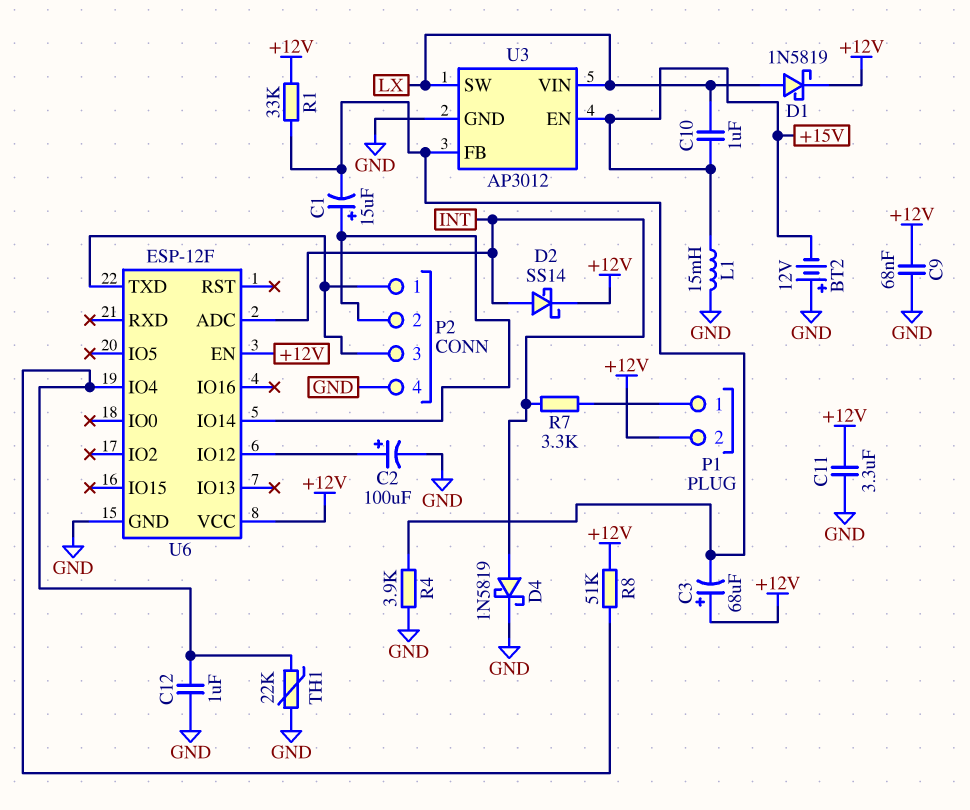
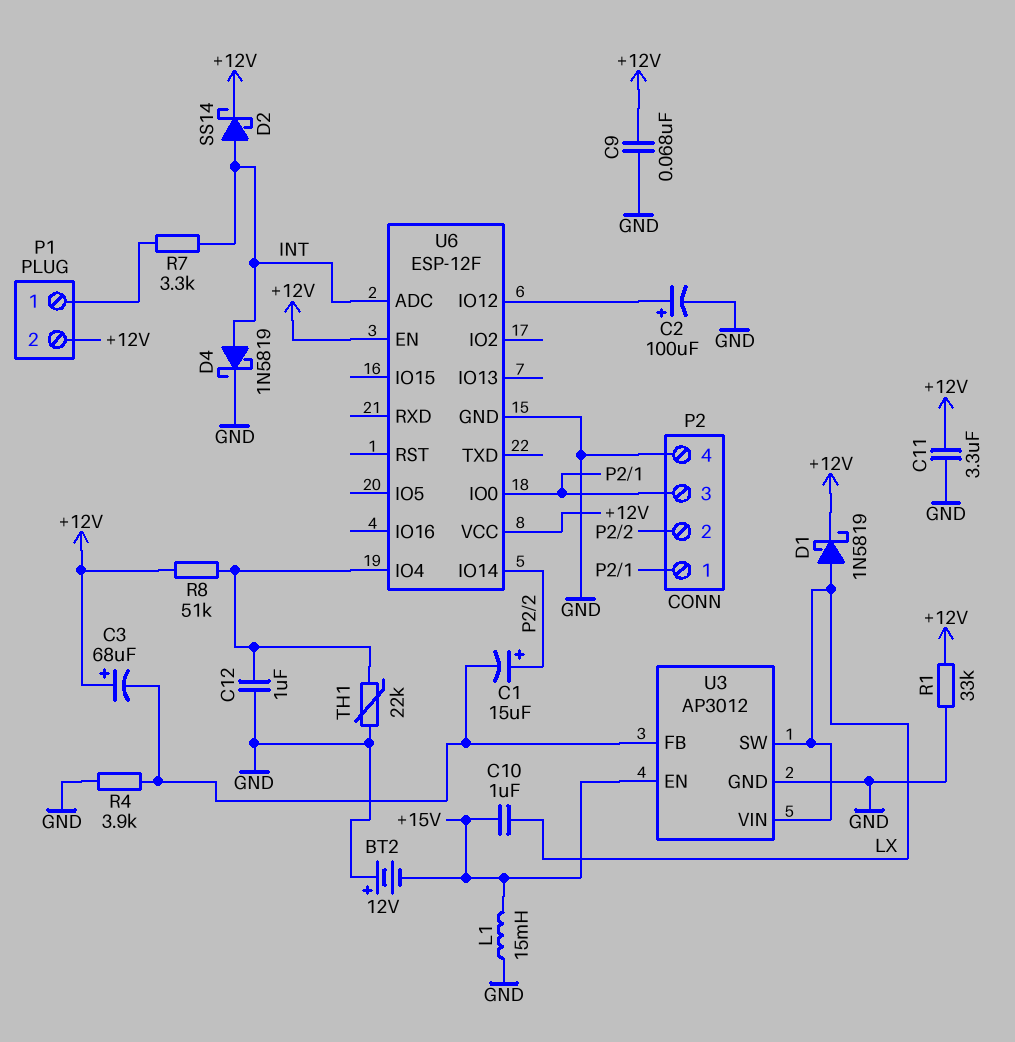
R1: 33k (+12V, U3/FB) -> 33k (+12V, GND)
U6 pin IO0: none -> P2/1
U6 pin TXD: P2/1 -> none

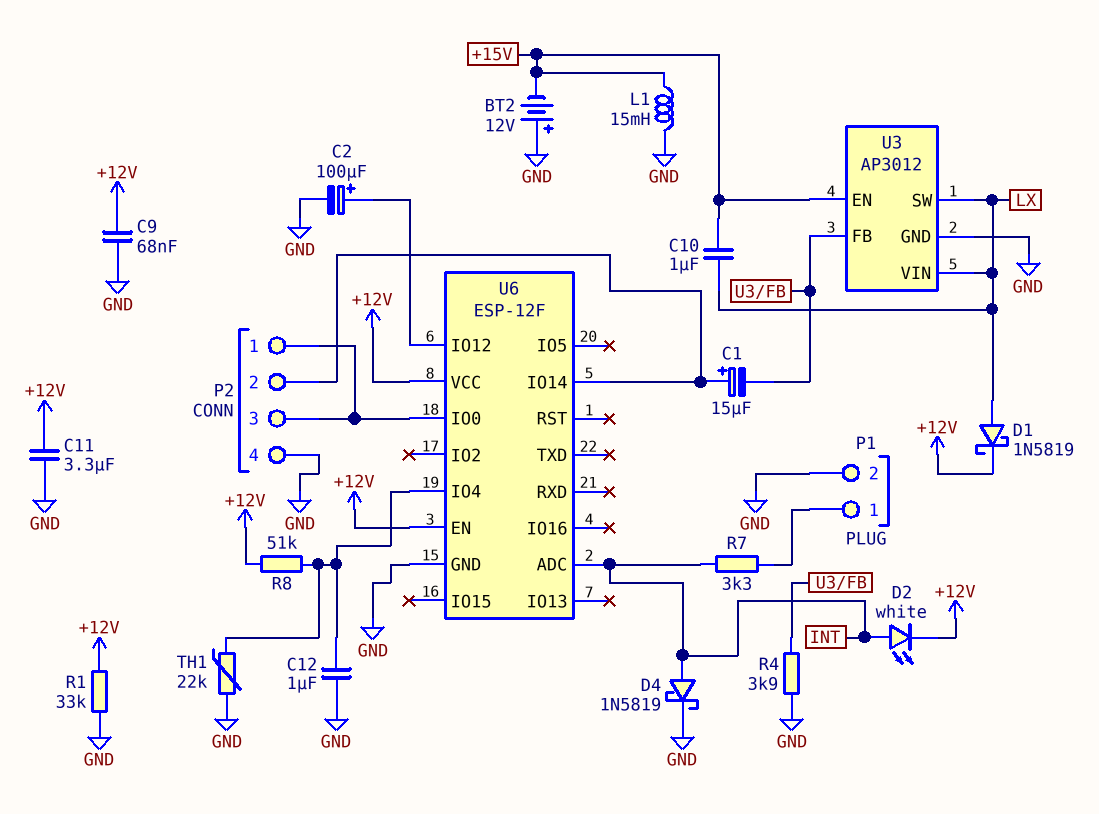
C3: 68uF (plus +12V, minus U3/FB) -> none
D2: schottky SS14 (A INT, K +12V) -> LED white (A INT, K +12V)
P1 pin 2: +12V -> GND

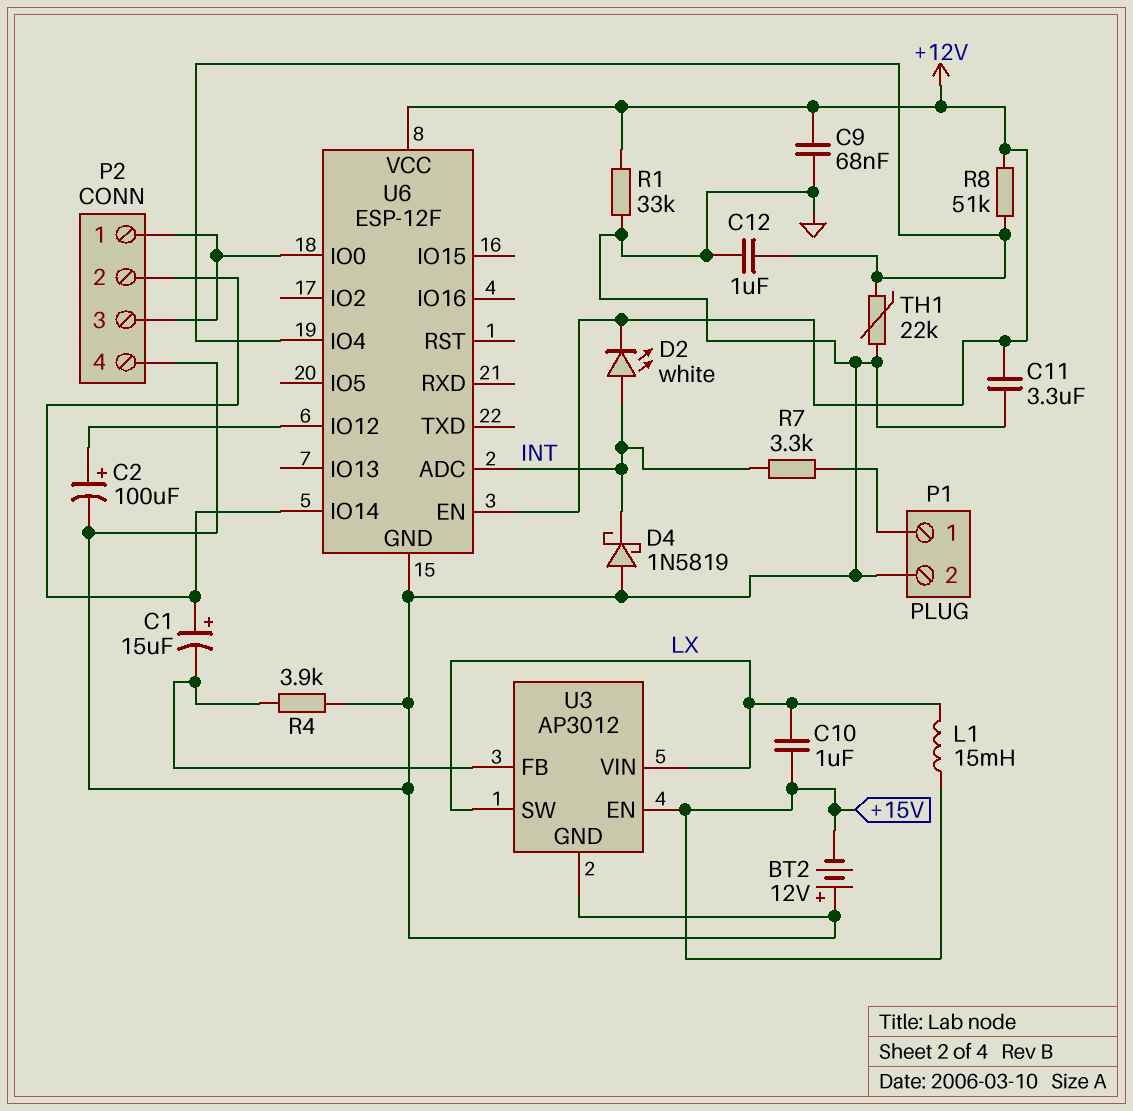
D1: schottky 1N5819 (A LX, K +12V) -> none
D4: schottky 1N5819 (A INT, K GND) -> schottky 1N5819 (A GND, K INT)
L1: 15mH (+15V, GND) -> 15mH (+15V, LX)

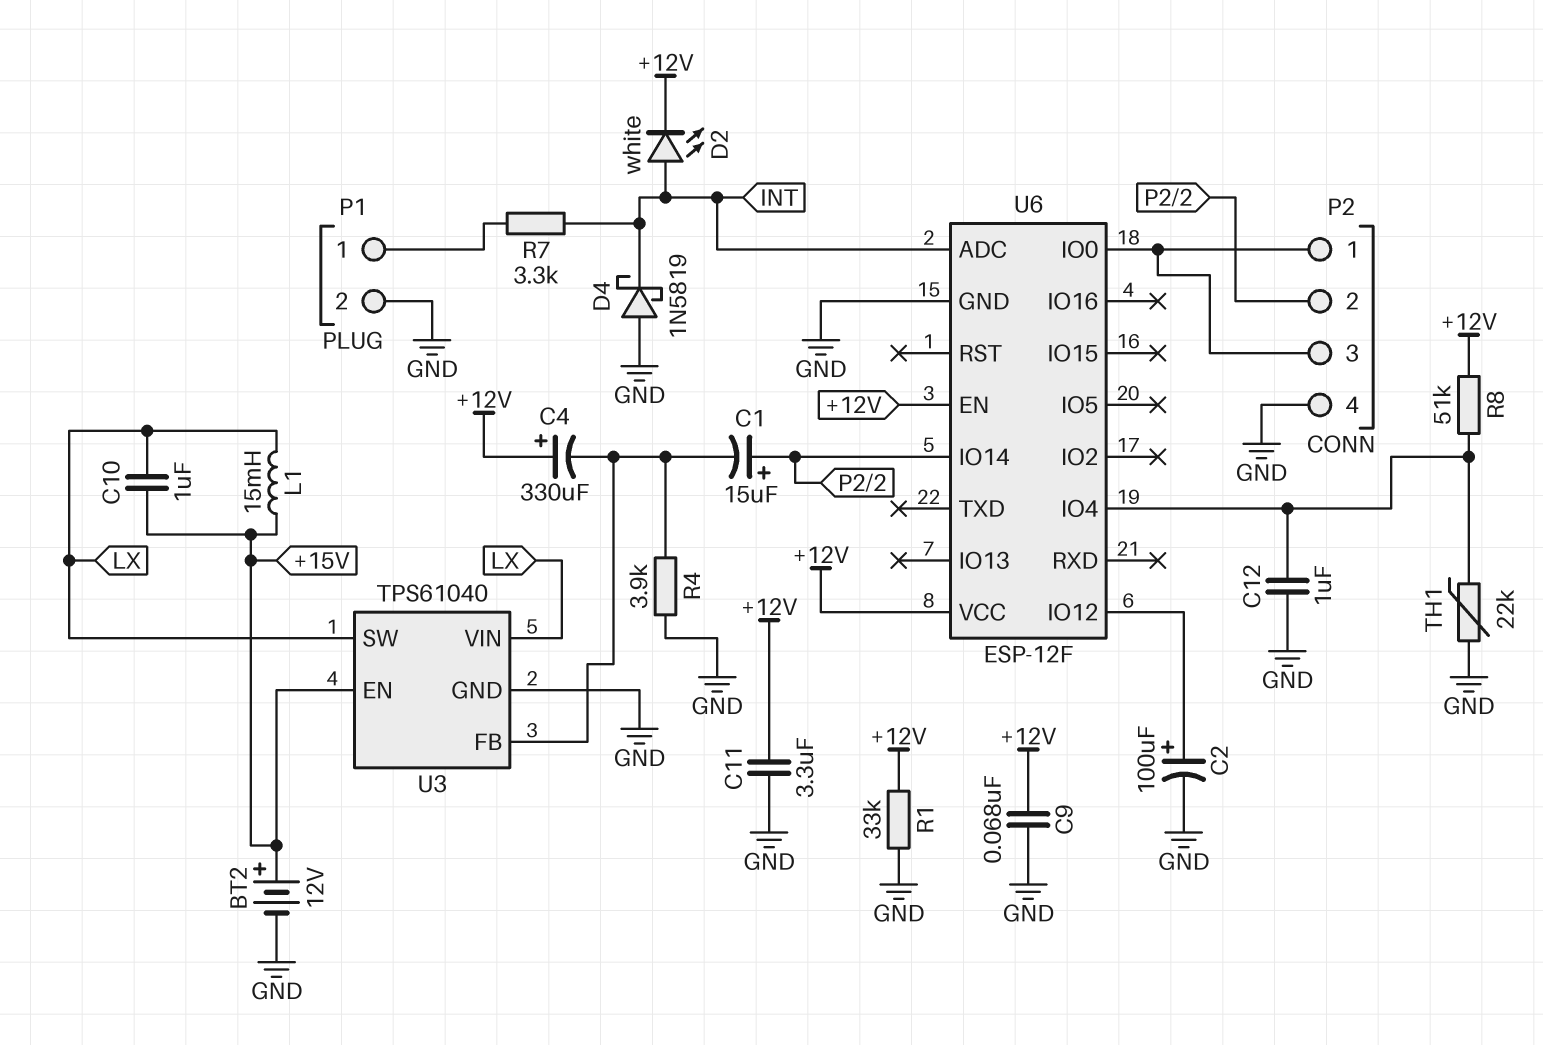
BT2: 12V (plus GND, minus +15V) -> 12V (plus +15V, minus GND)
C4: none -> 330uF (plus +12V, minus U3/FB)
U3: AP3012 -> TPS61040

